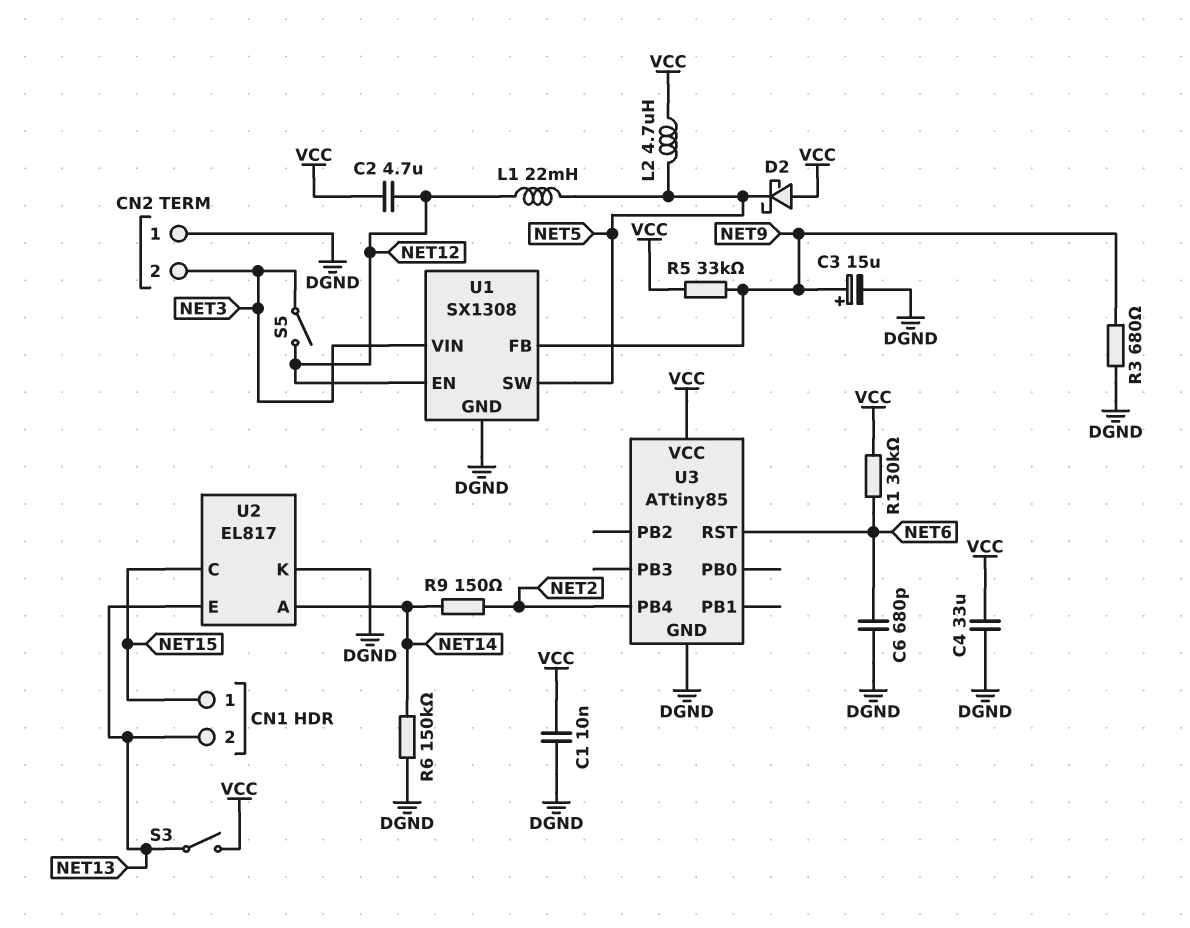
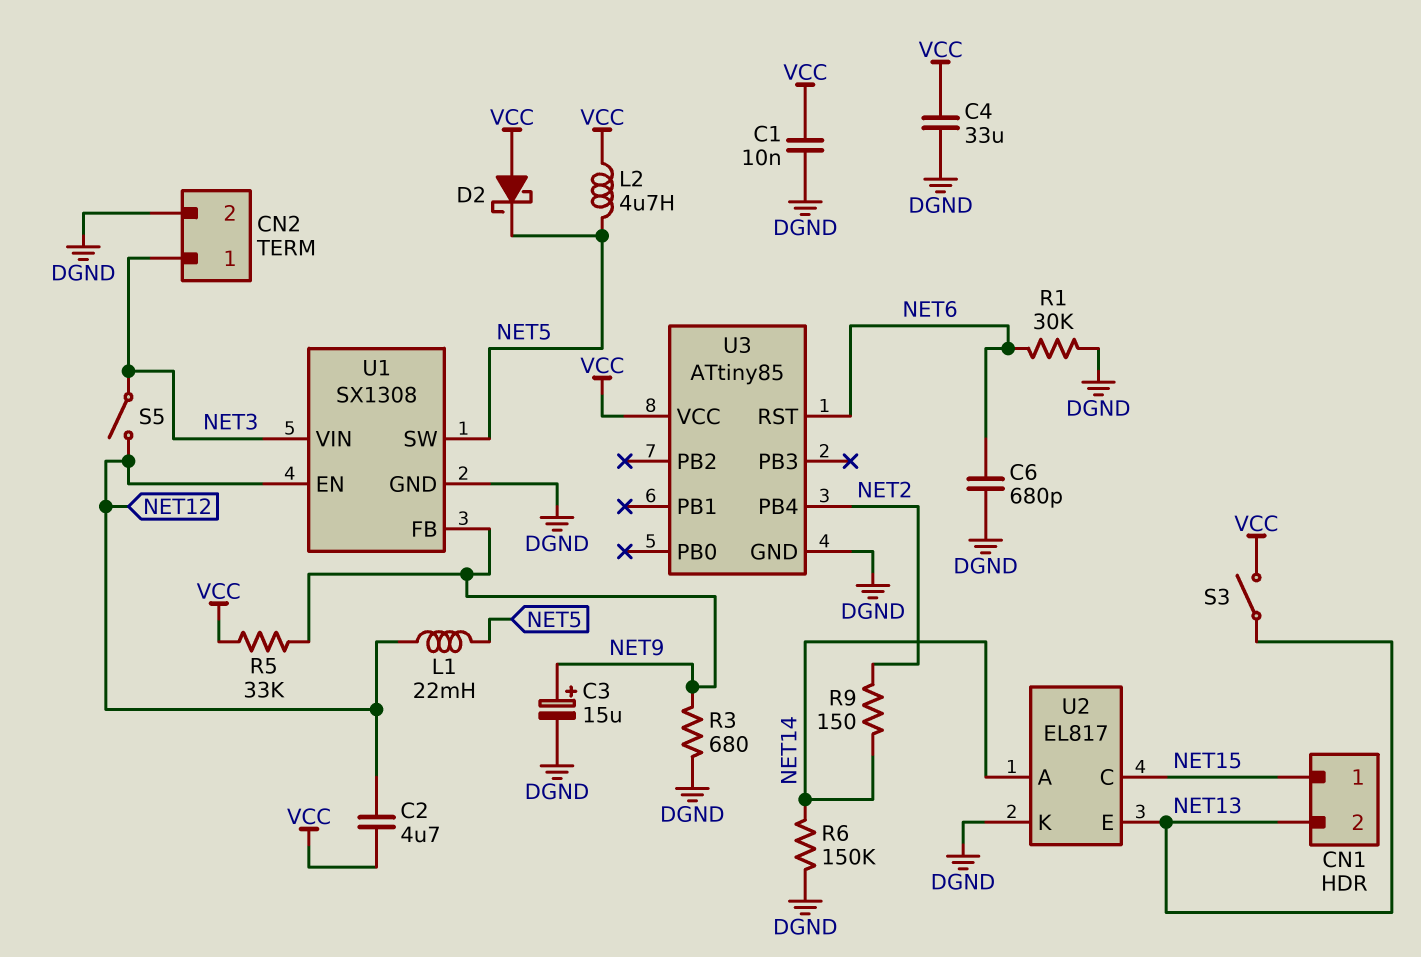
CN2 pin 1: DGND -> NET3
CN2 pin 2: NET3 -> DGND
R1: 30k (NET6, VCC) -> 30k (DGND, NET6)

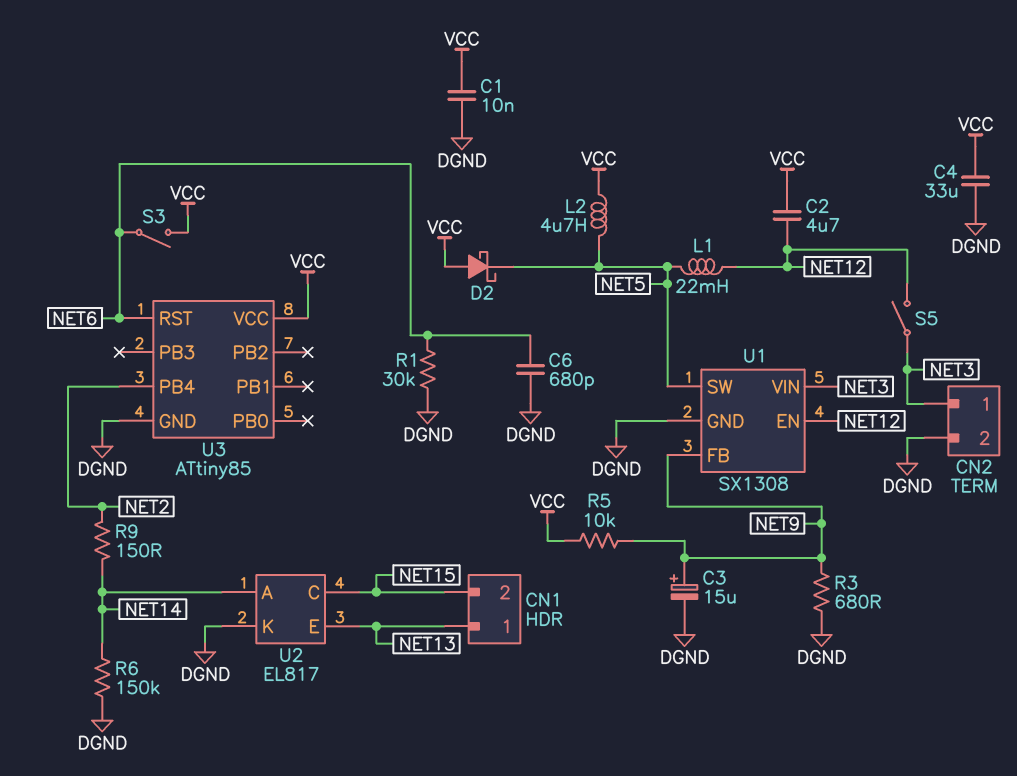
CN1 pin 1: NET15 -> NET13
CN1 pin 2: NET13 -> NET15
R5: 33k (NET9, VCC) -> 10k (NET9, VCC)
S3: switch (NET13, VCC) -> switch (NET6, VCC)

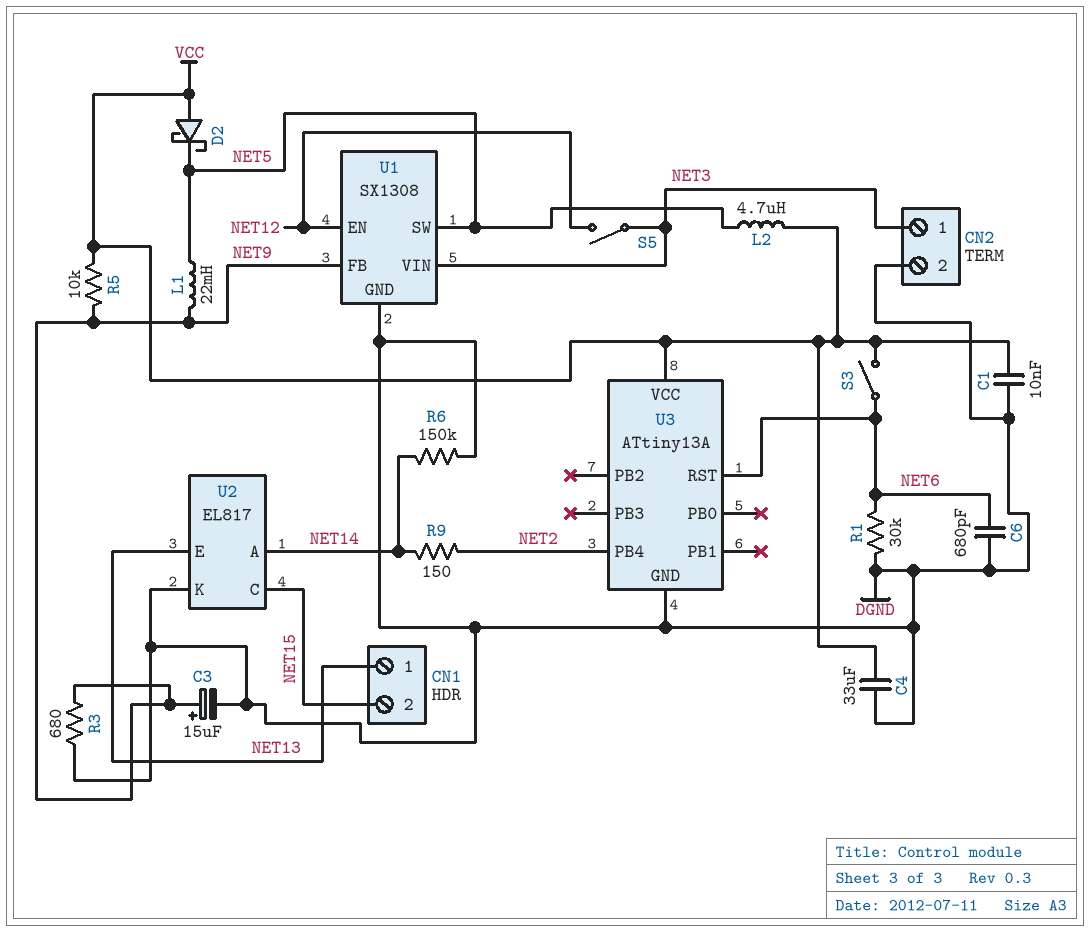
C2: 4.7uF (NET12, VCC) -> none
L1: 22mH (NET5, NET12) -> 22mH (NET5, NET9)
U3: ATtiny85 -> ATtiny13A

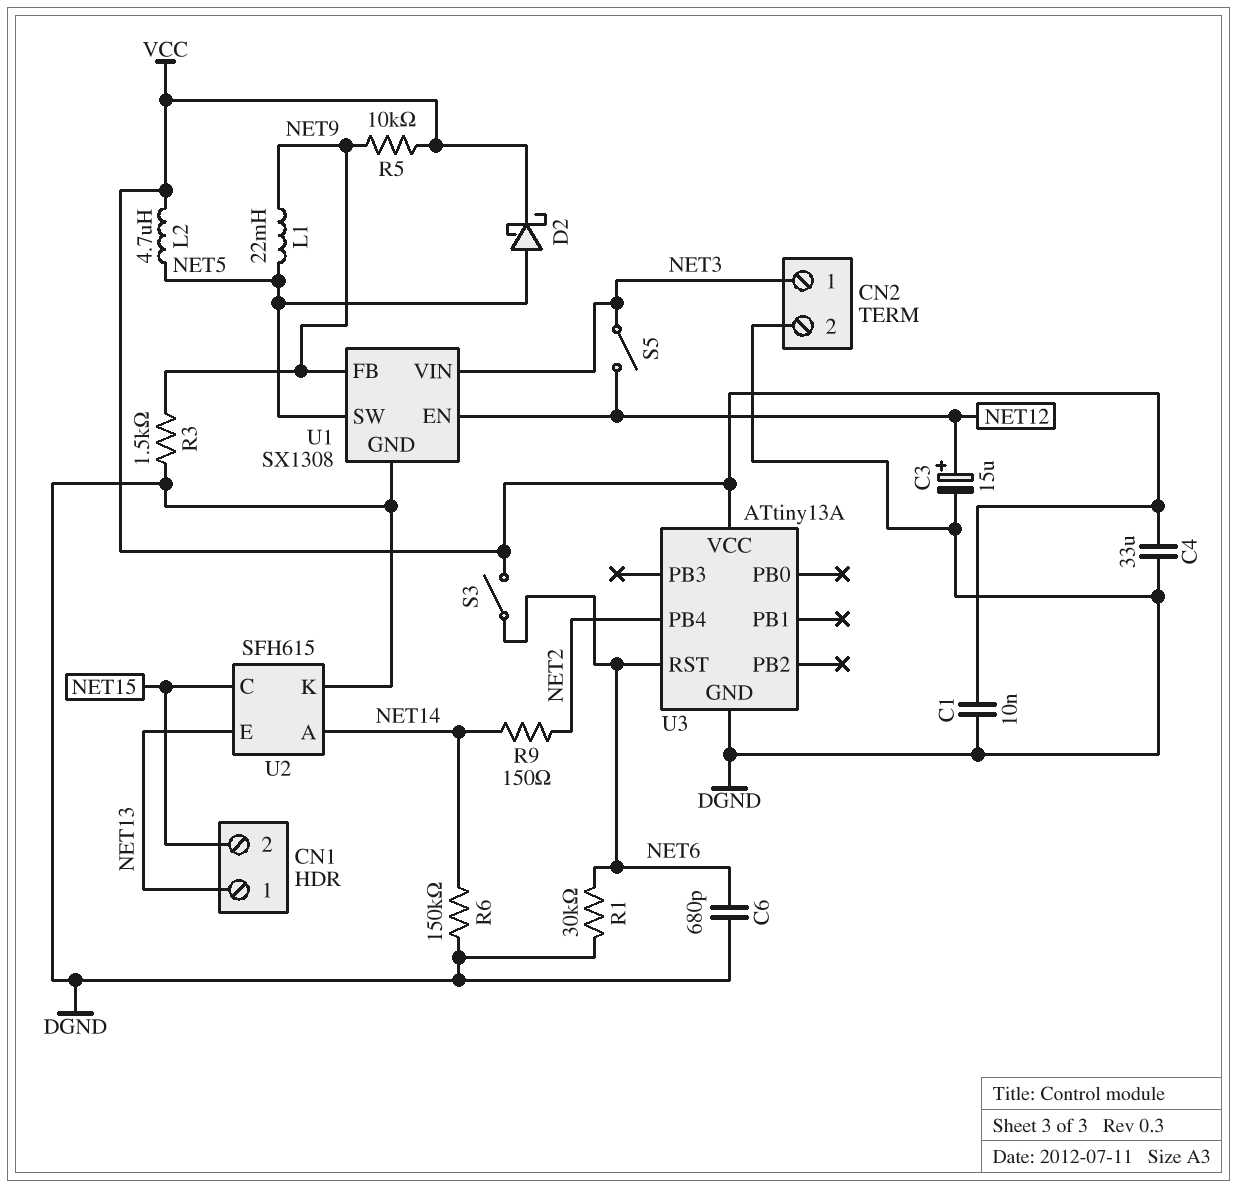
C3: 15uF (plus NET9, minus DGND) -> 15uF (plus NET12, minus DGND)
D2: schottky (A VCC, K NET5) -> schottky (A NET5, K VCC)
R3: 680 (DGND, NET9) -> 1.5k (DGND, NET9)
U2: EL817 -> SFH615

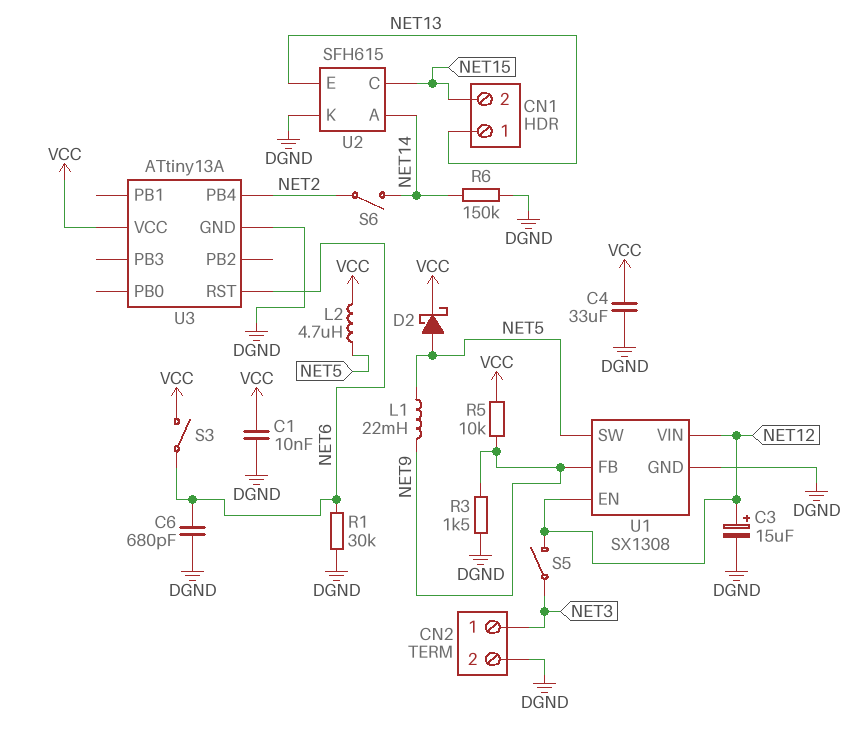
R9: 150 (NET2, NET14) -> none
S6: none -> switch (NET2, NET14)
U1 pin VIN: NET3 -> NET12

